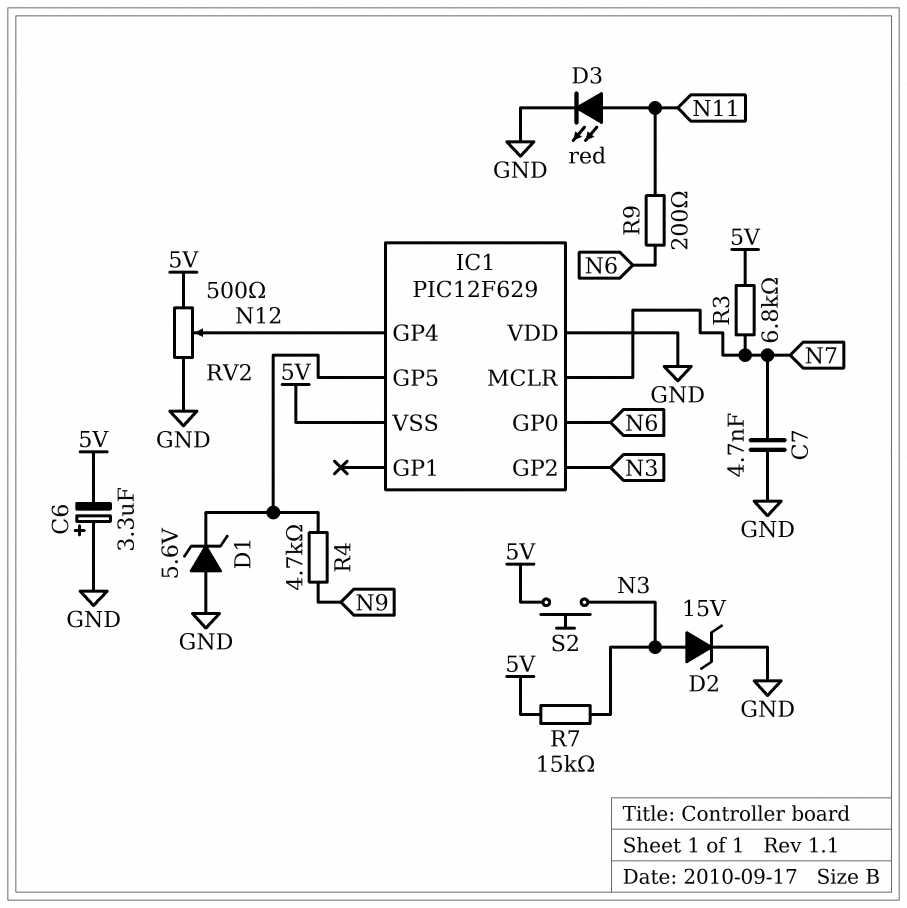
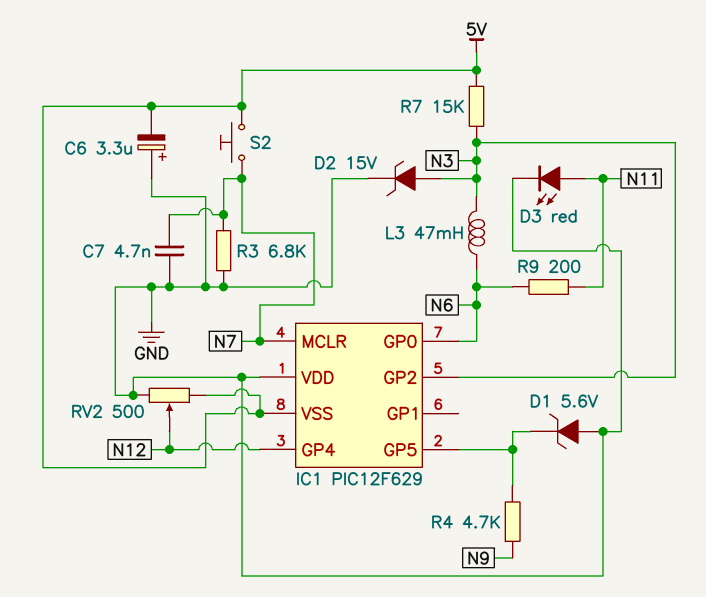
L3: none -> 47mH (N3, N6)
R3: 6.8k (5V, N7) -> 6.8k (GND, N7)
S2: button (5V, N3) -> button (5V, N7)

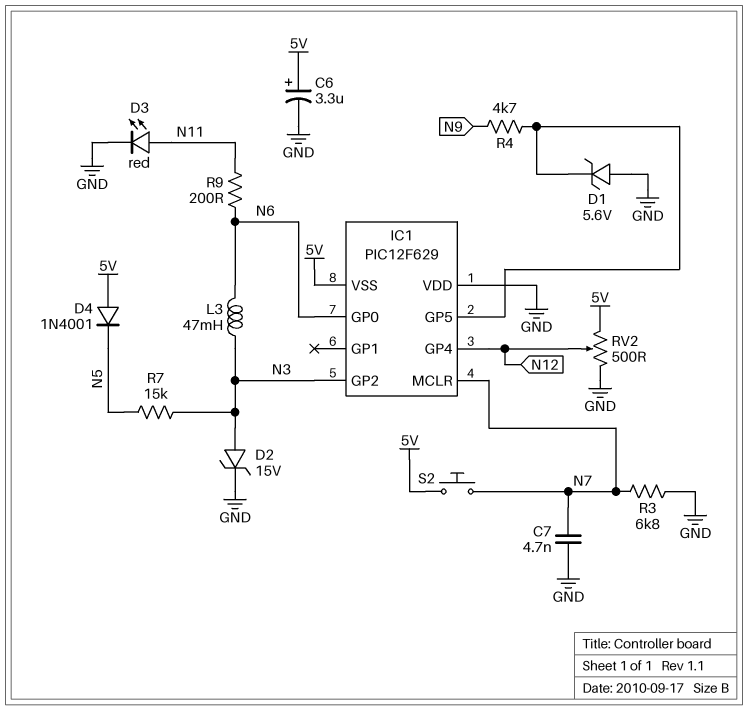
C6: 3.3uF (plus GND, minus 5V) -> 3.3uF (plus 5V, minus GND)
D4: none -> diode 1N4001 (A 5V, K N5)
R7: 15k (5V, N3) -> 15k (N3, N5)

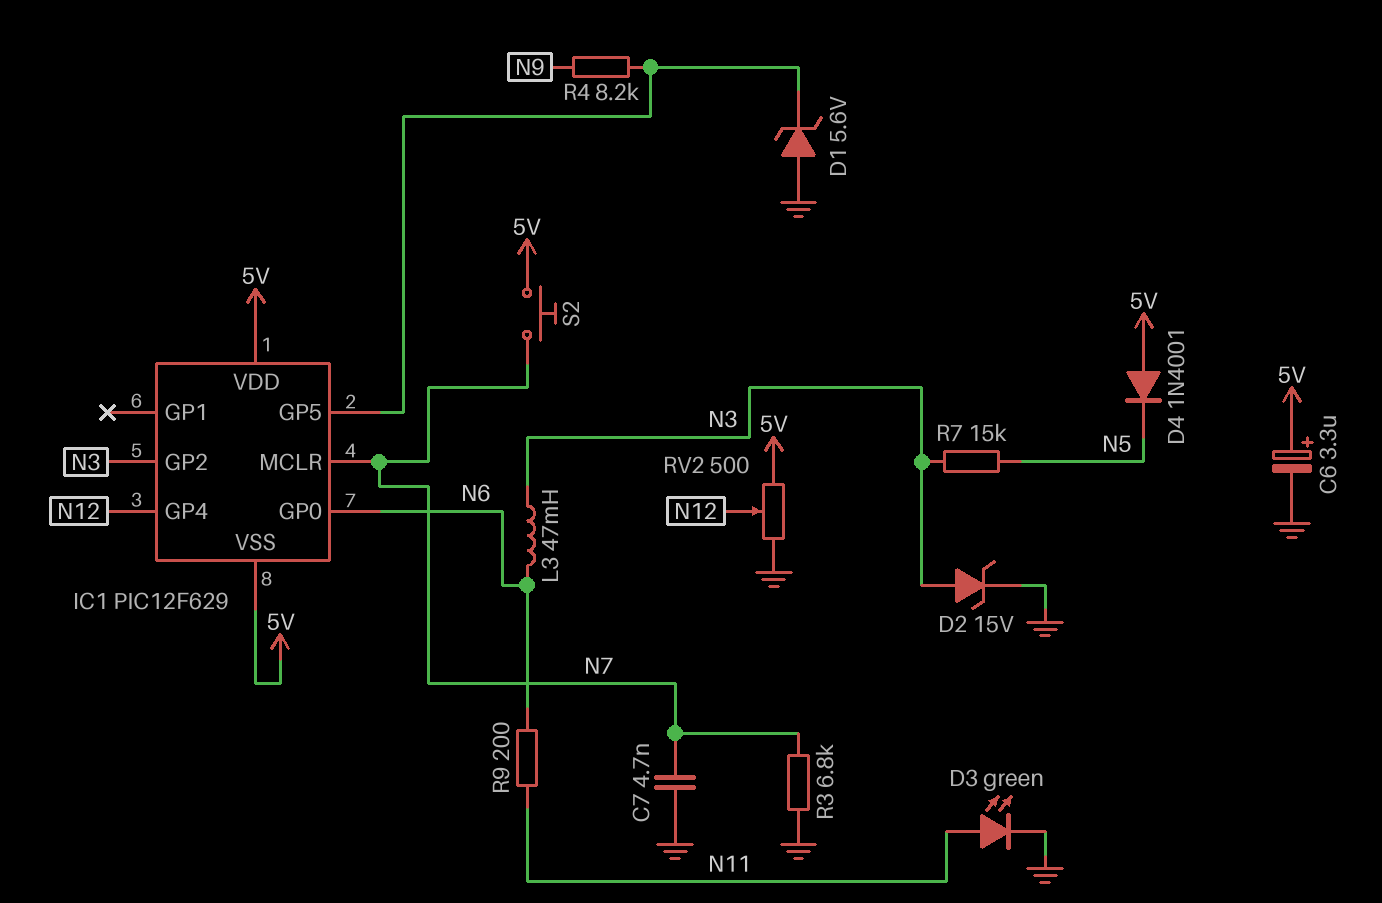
D3: LED red (A N11, K GND) -> LED green (A N11, K GND)
IC1 pin VDD: GND -> 5V
R4: 4.7k (IC1/GP5, N9) -> 8.2k (IC1/GP5, N9)

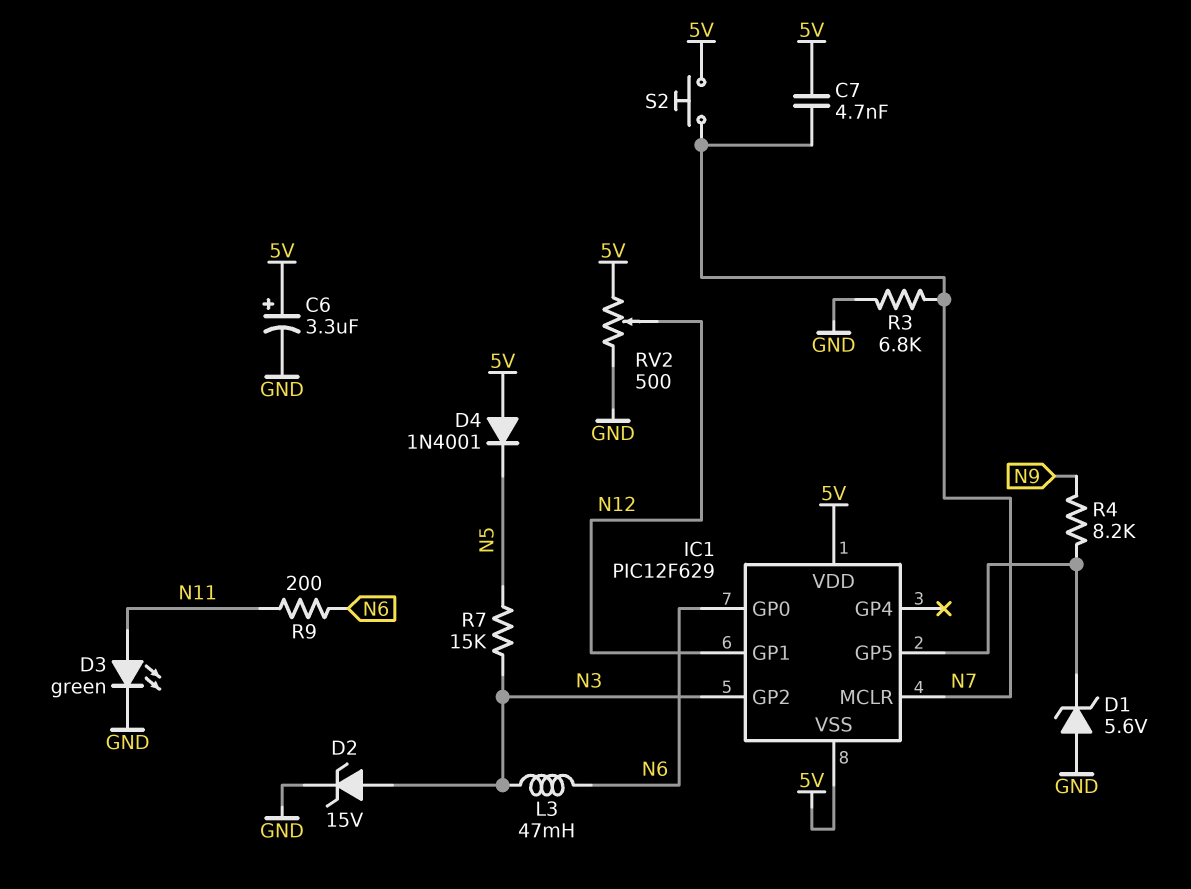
C7: 4.7nF (GND, N7) -> 4.7nF (5V, N7)
IC1 pin GP1: none -> N12
IC1 pin GP4: N12 -> none

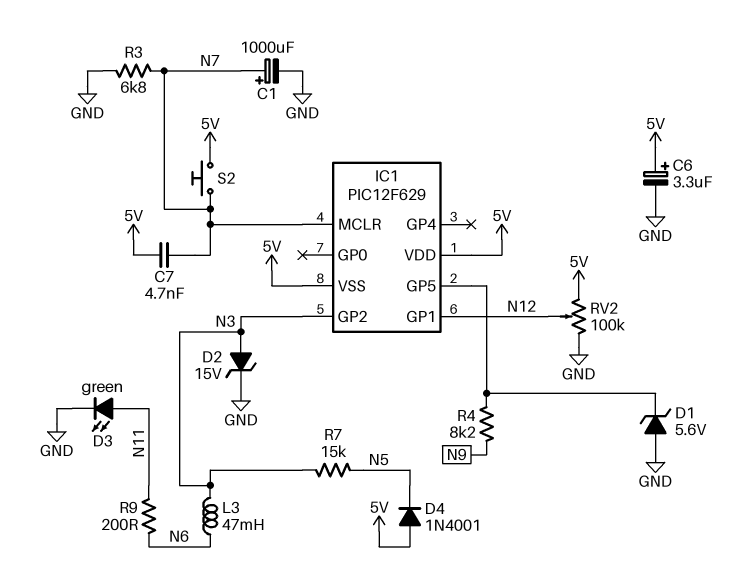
C1: none -> 1000uF (plus N7, minus GND)
IC1 pin GP0: N6 -> none
RV2: 500 (5V, GND, wiper N12) -> 100k (5V, GND, wiper N12)

